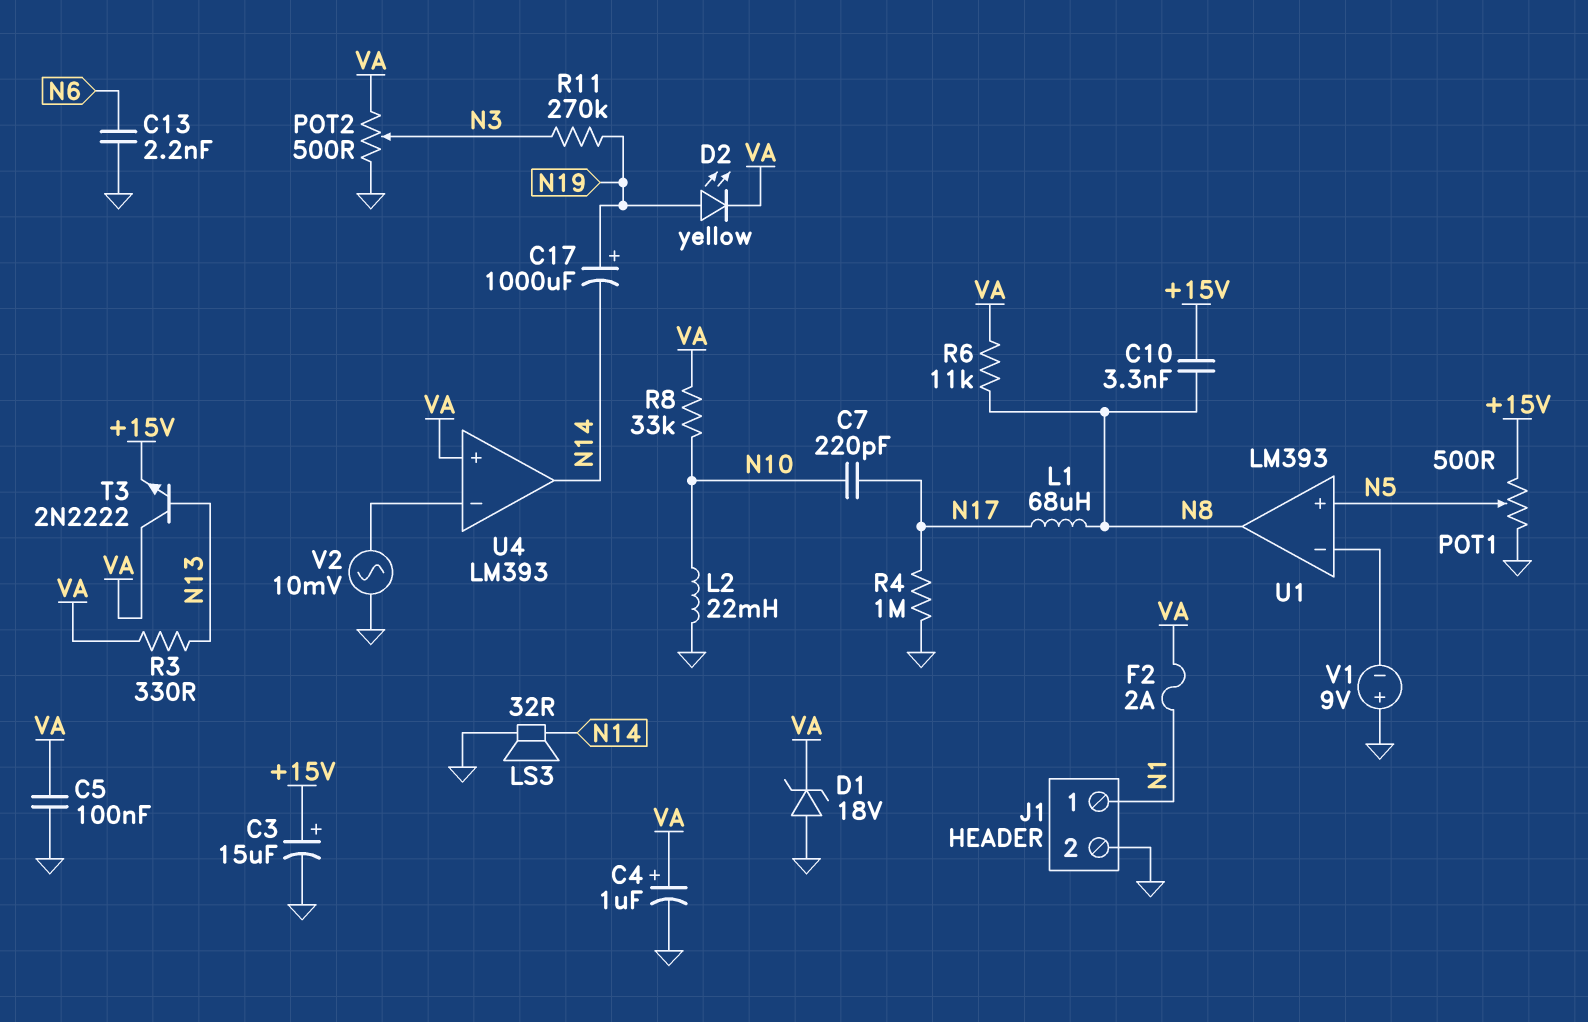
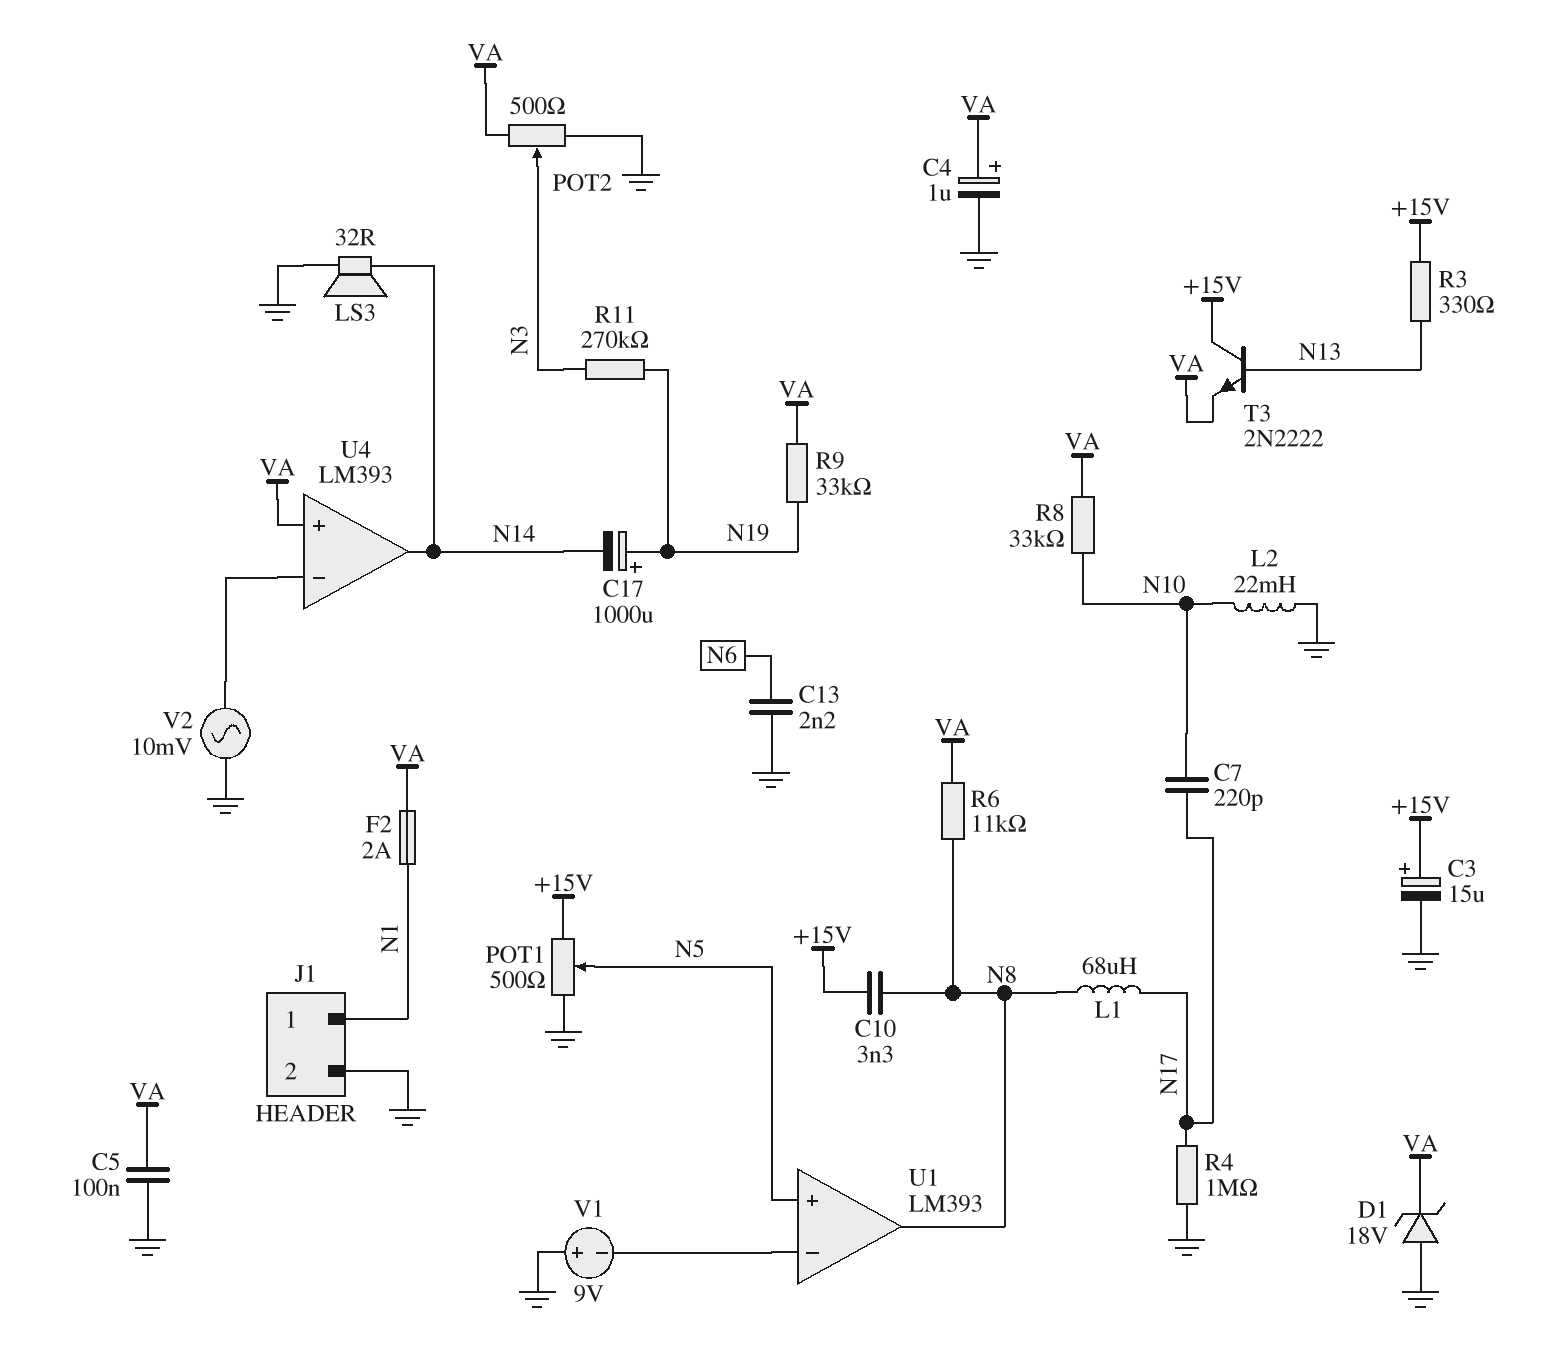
D2: LED yellow (A N19, K VA) -> none
R3: 330 (N13, VA) -> 330 (+15V, N13)
R9: none -> 33k (N19, VA)
T3: NPN 2N2222 (B N13, C VA, E +15V) -> NPN 2N2222 (B N13, C +15V, E VA)

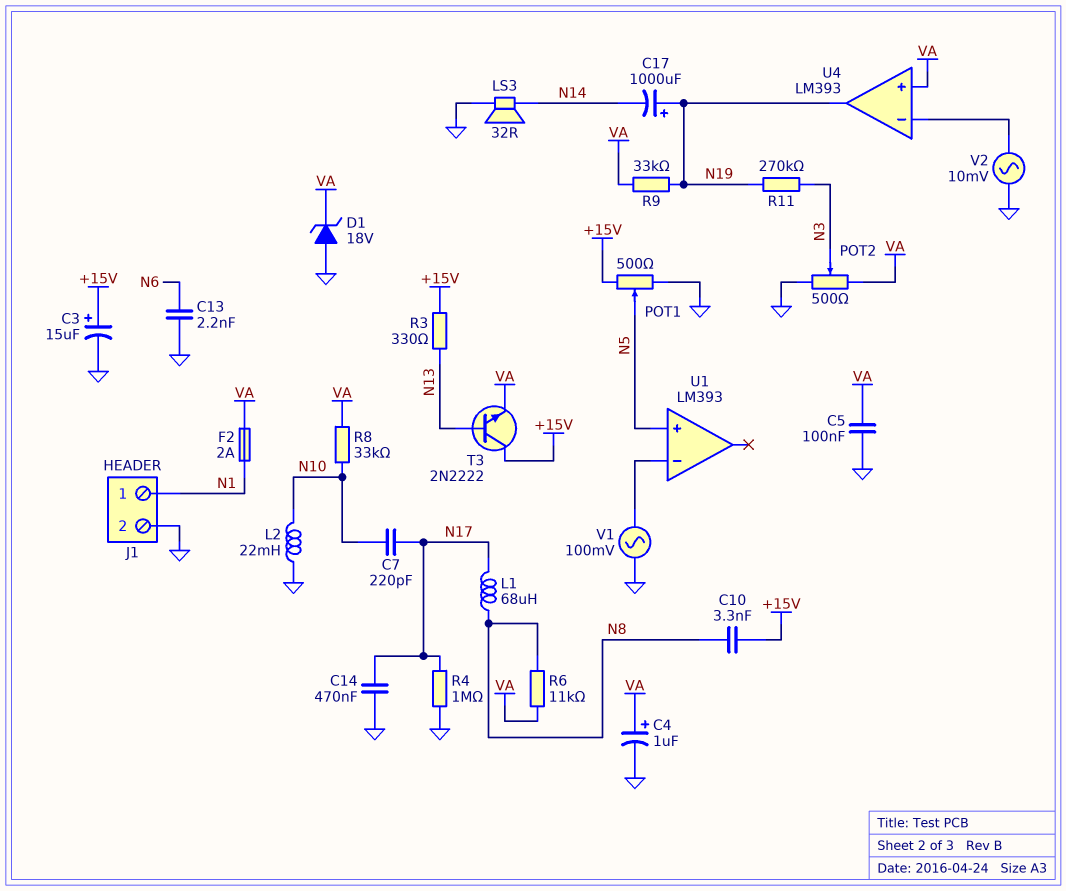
C14: none -> 470nF (GND, N17)
U1 pin out: N8 -> none
U4 pin out: N14 -> N19
V1: 9V (plus GND, minus U1/in-) -> AC 100mV (GND, U1/in-)

